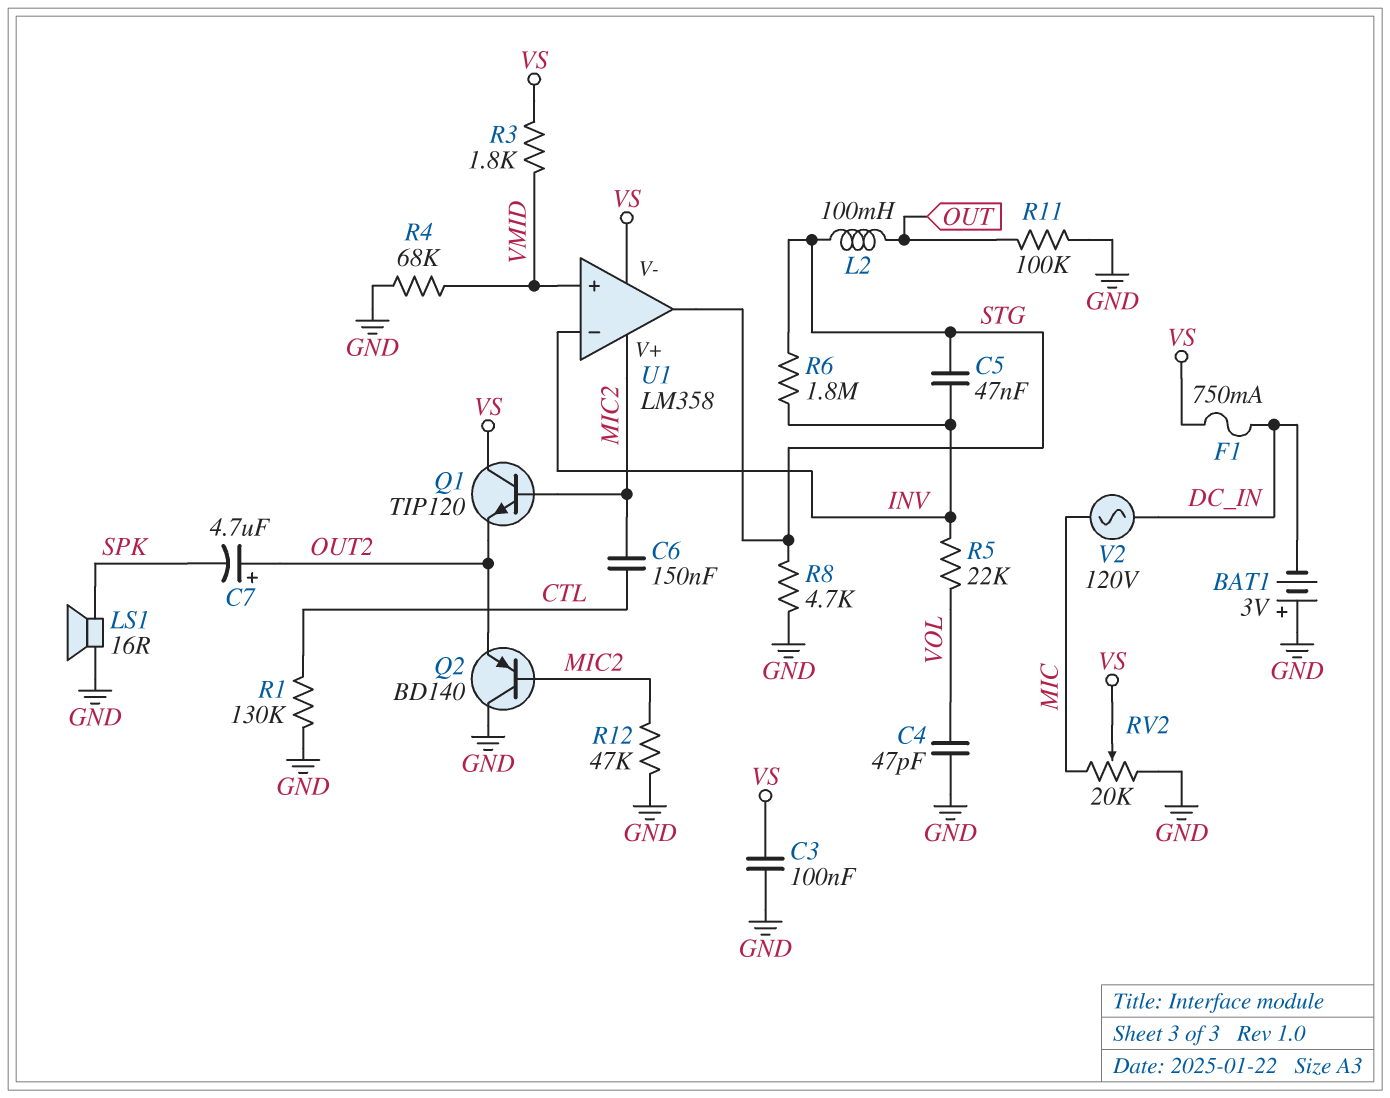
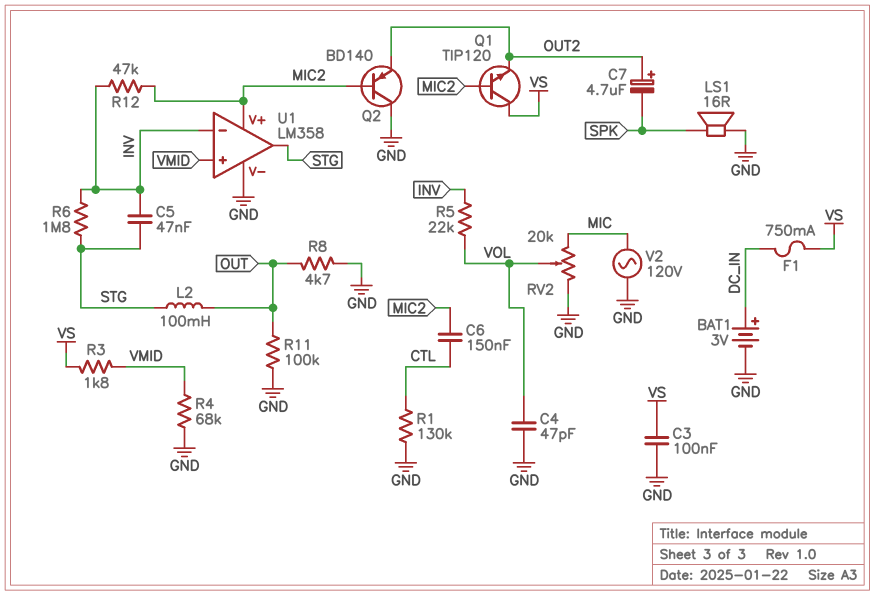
BAT1: 3V (plus GND, minus DC_IN) -> 3V (plus DC_IN, minus GND)
R8: 4.7k (GND, STG) -> 4.7k (GND, OUT)
R12: 47k (GND, MIC2) -> 47k (INV, MIC2)
RV2: 20k (GND, MIC, wiper VS) -> 20k (GND, MIC, wiper VOL)
U1 pin V-: VS -> GND
V2: AC 120V (DC_IN, MIC) -> AC 120V (GND, MIC)

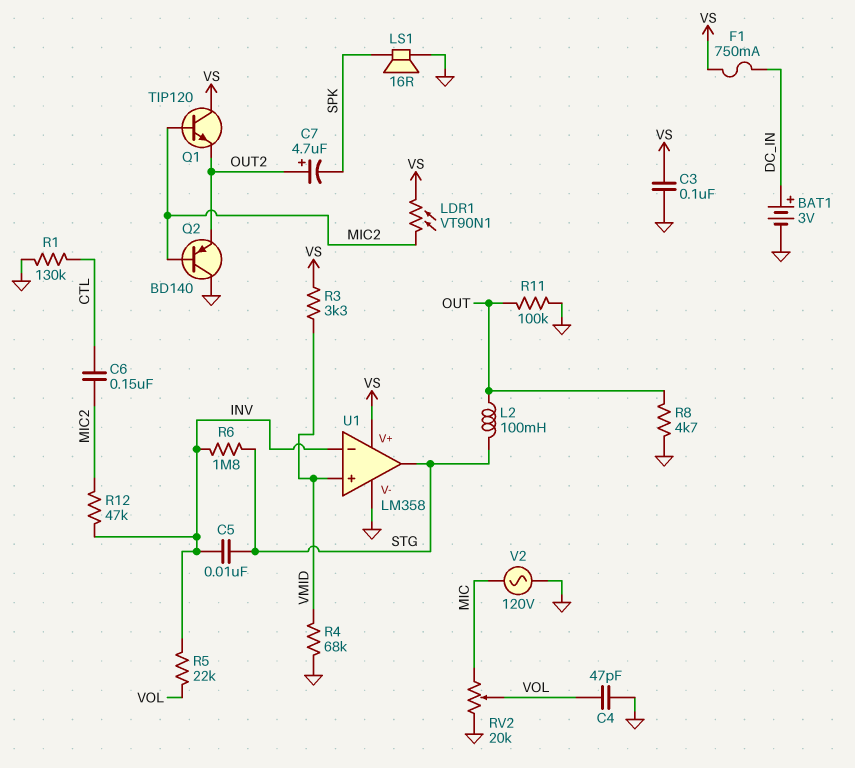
C5: 47nF (INV, STG) -> 10nF (INV, STG)
LDR1: none -> VT90N1 (MIC2, VS)
R3: 1.8k (VMID, VS) -> 3.3k (VMID, VS)
U1 pin V+: MIC2 -> VS

